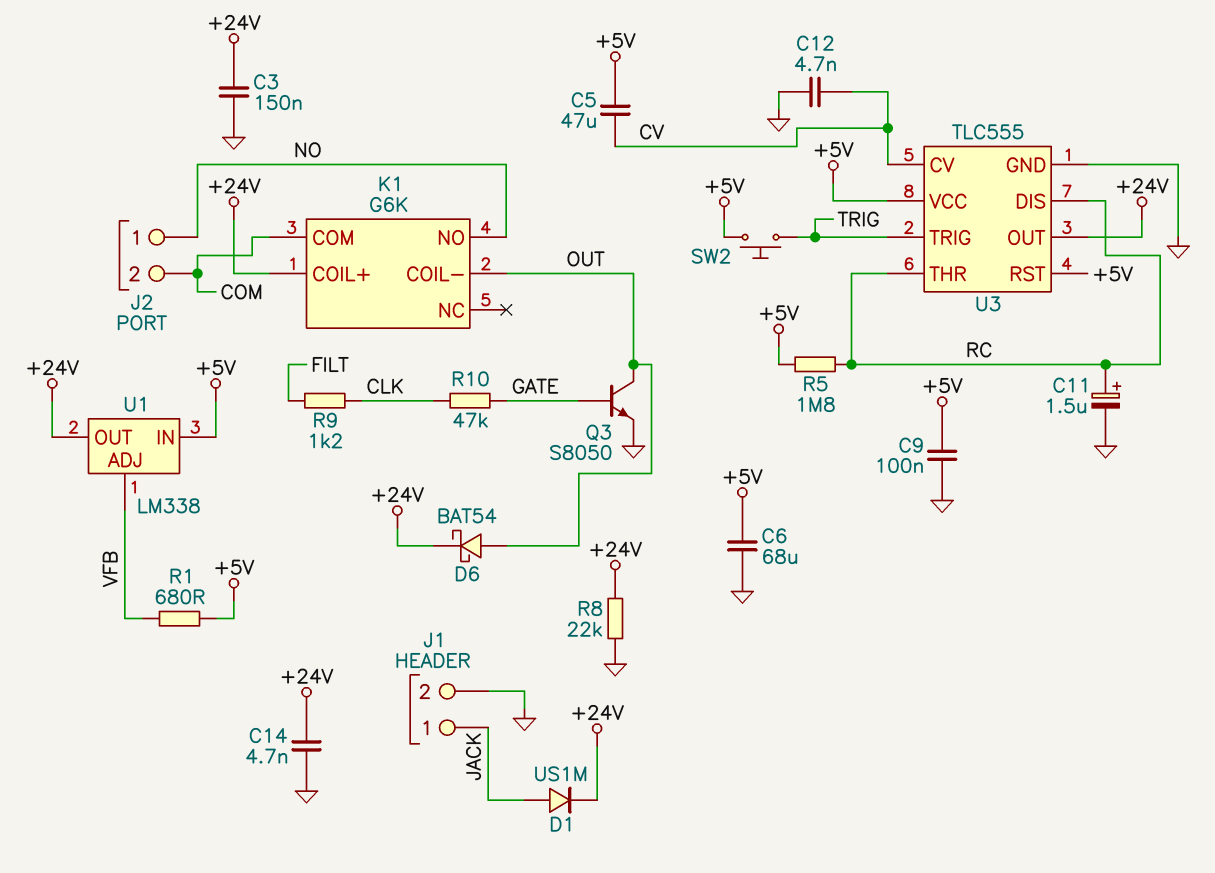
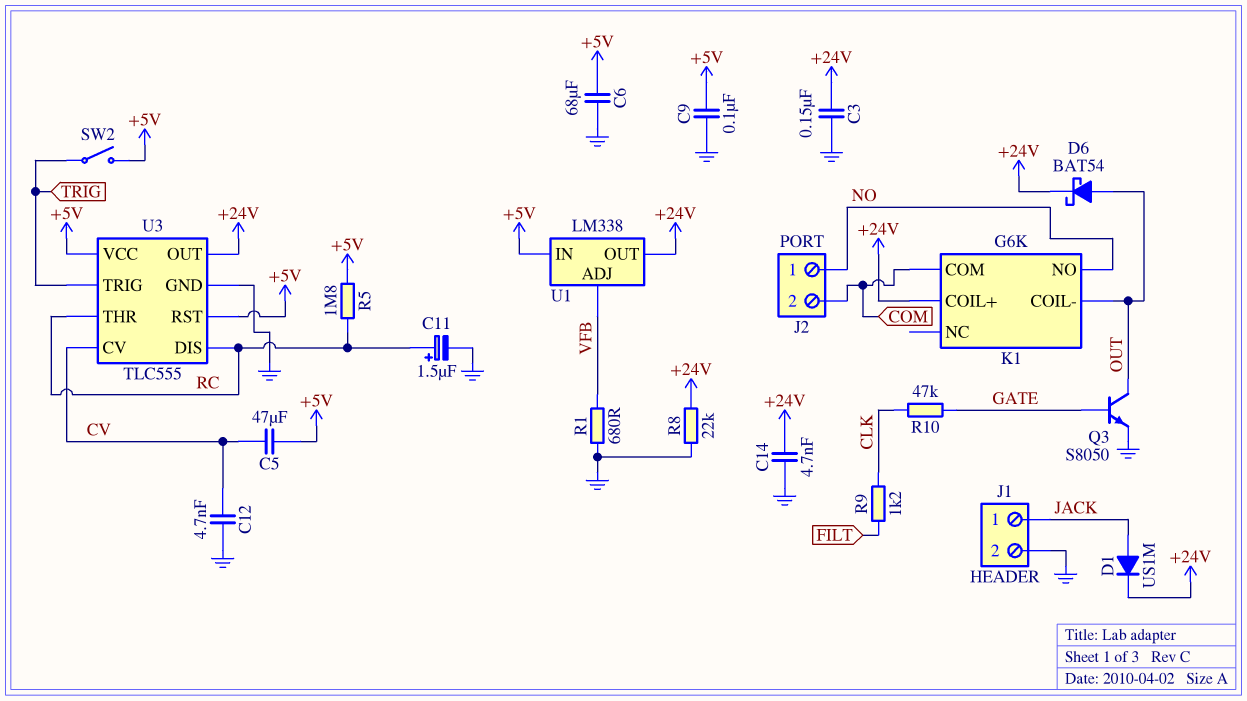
R1: 680 (+5V, VFB) -> 680 (GND, VFB)
SW2: button (+5V, TRIG) -> switch (+5V, TRIG)

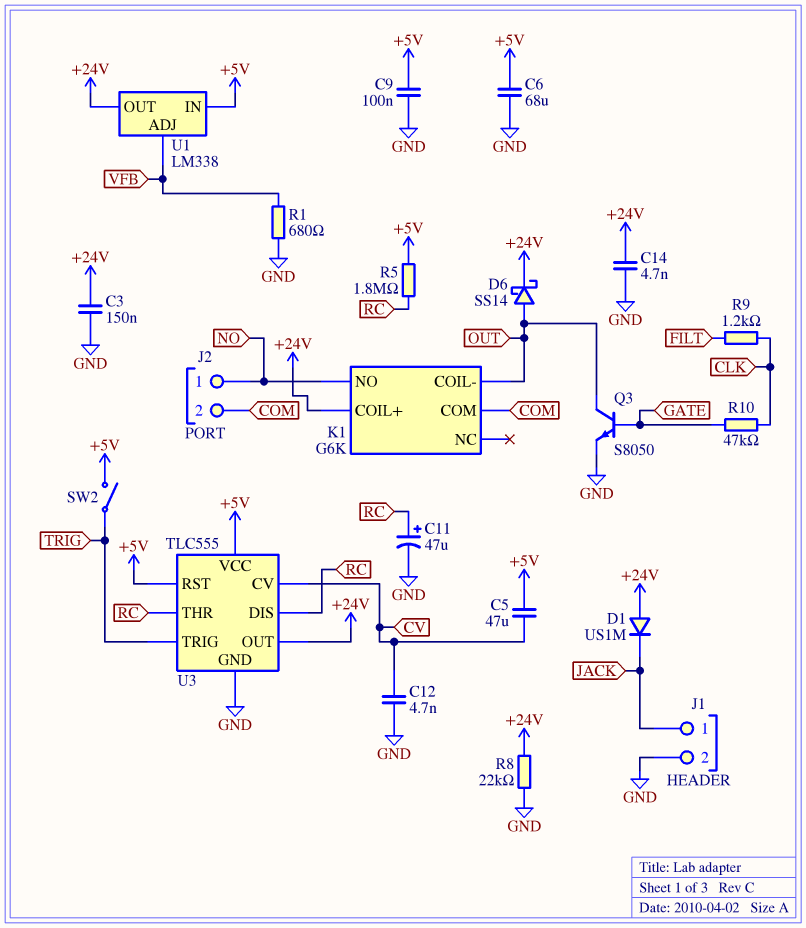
C11: 1.5uF (plus RC, minus GND) -> 47uF (plus RC, minus GND)
D1: diode US1M (A JACK, K +24V) -> diode US1M (A +24V, K JACK)
D6: schottky BAT54 (A OUT, K +24V) -> schottky SS14 (A OUT, K +24V)

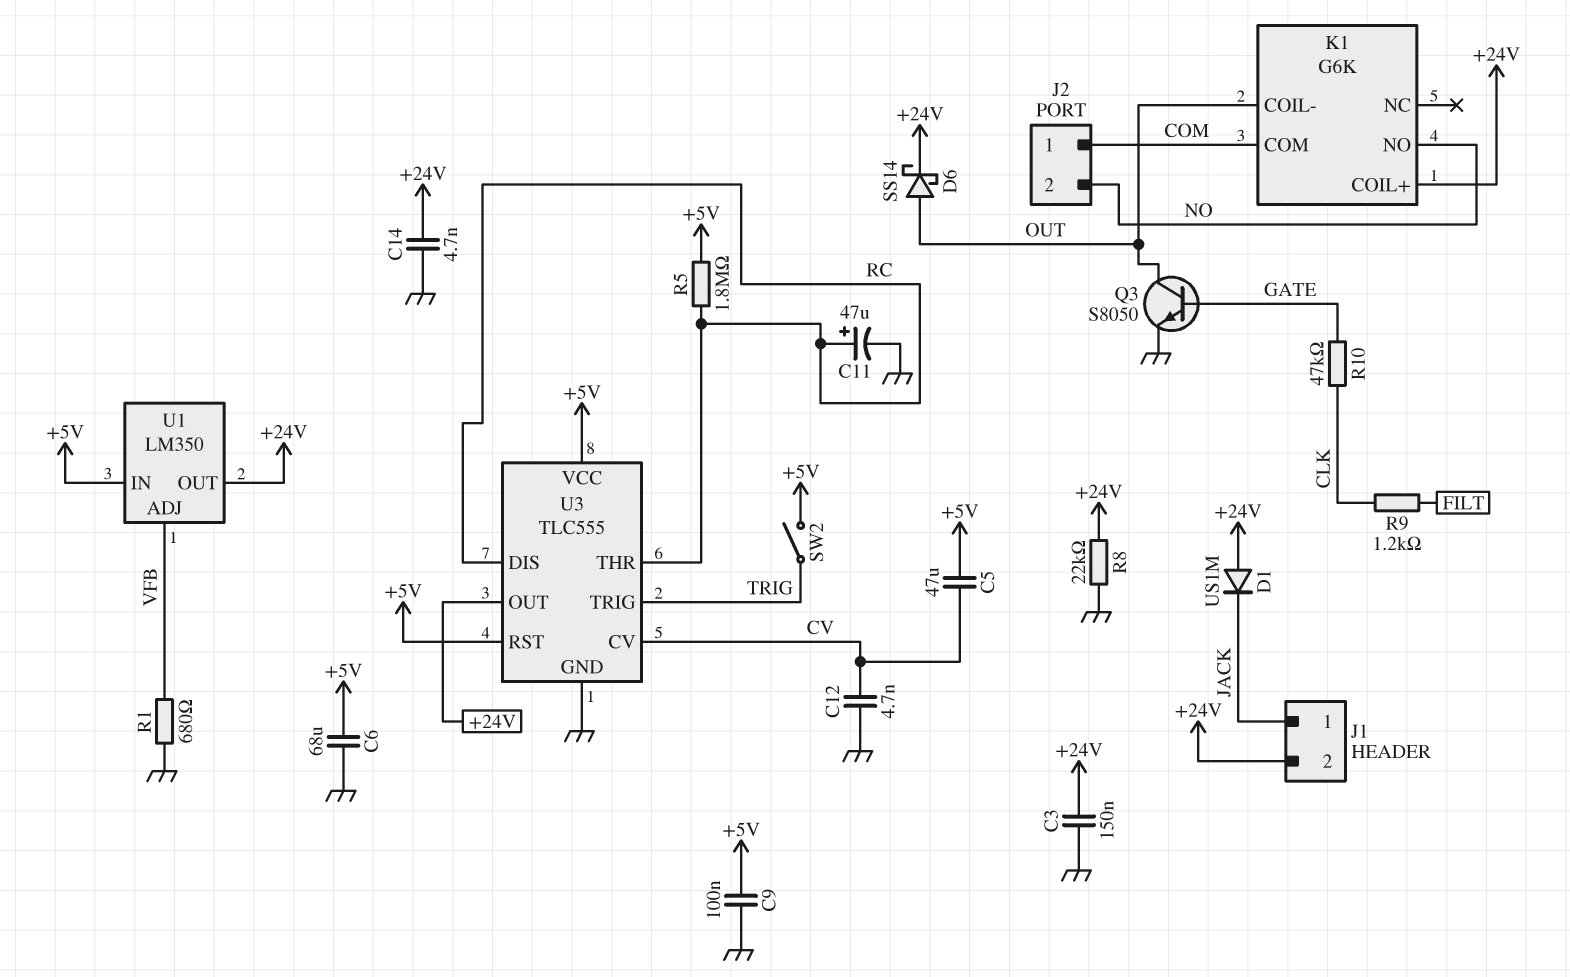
J1 pin 2: GND -> +24V
J2 pin 1: NO -> COM
J2 pin 2: COM -> NO
U1: LM338 -> LM350

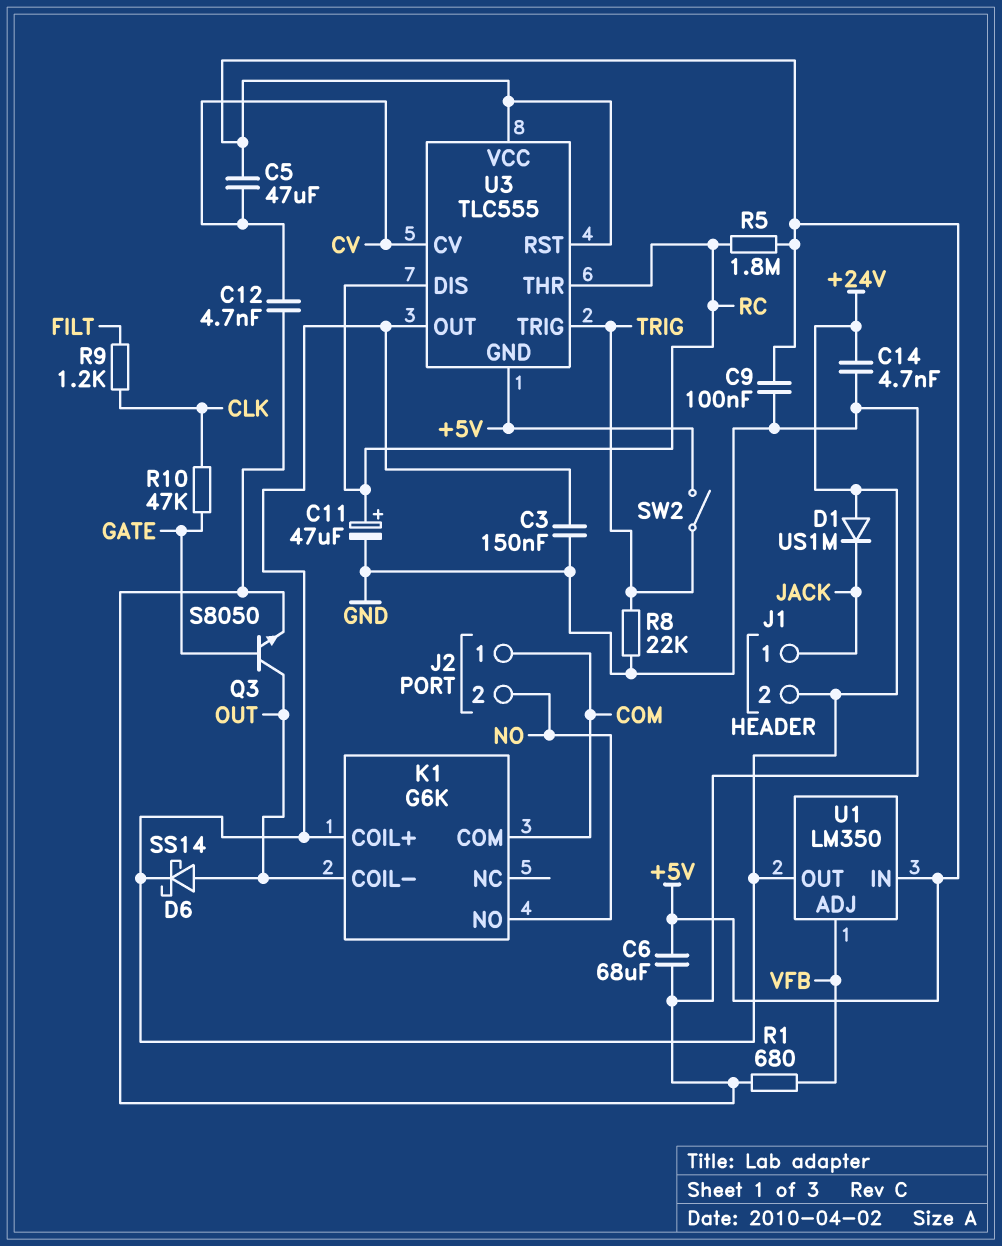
R8: 22k (+24V, GND) -> 22k (GND, TRIG)
U3 pin GND: GND -> +5V

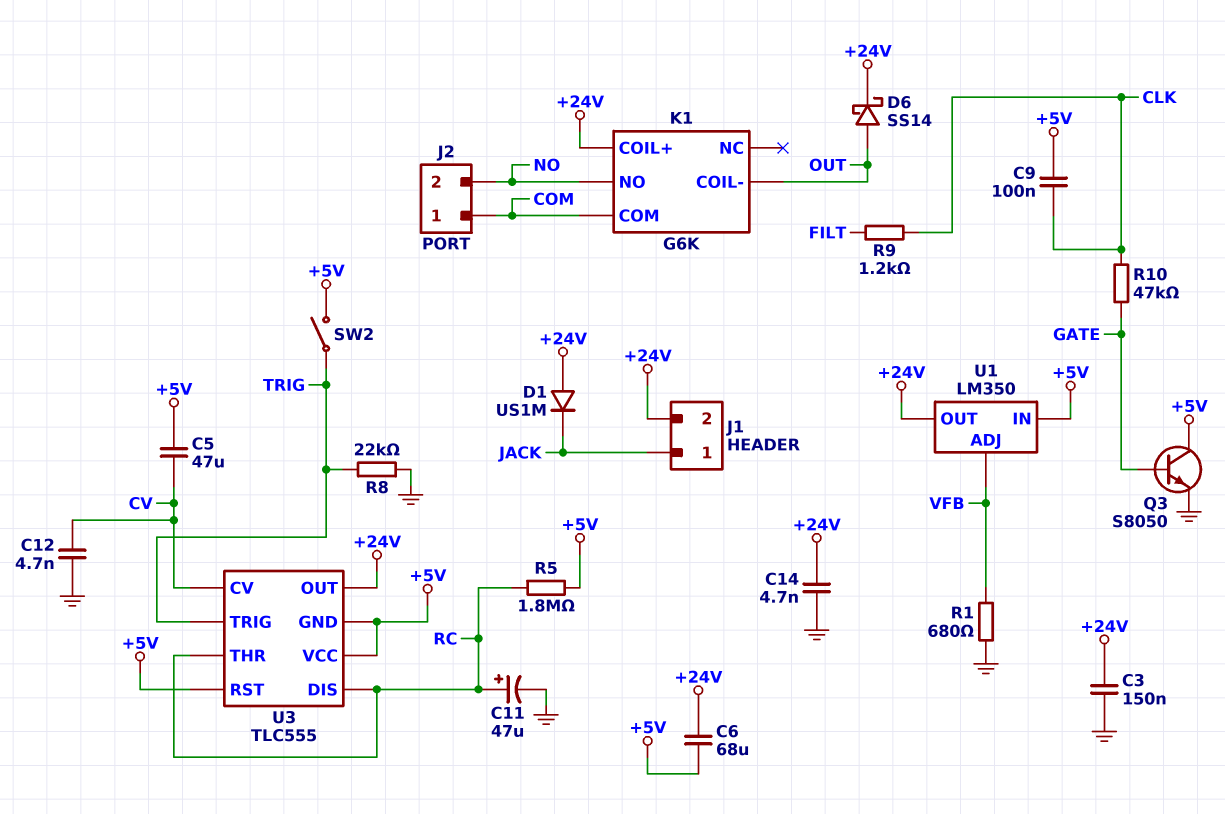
C6: 68uF (+5V, GND) -> 68uF (+5V, +24V)
C9: 100nF (+5V, GND) -> 100nF (+5V, CLK)
Q3: NPN S8050 (B GATE, C OUT, E GND) -> NPN S8050 (B GATE, C +5V, E GND)

